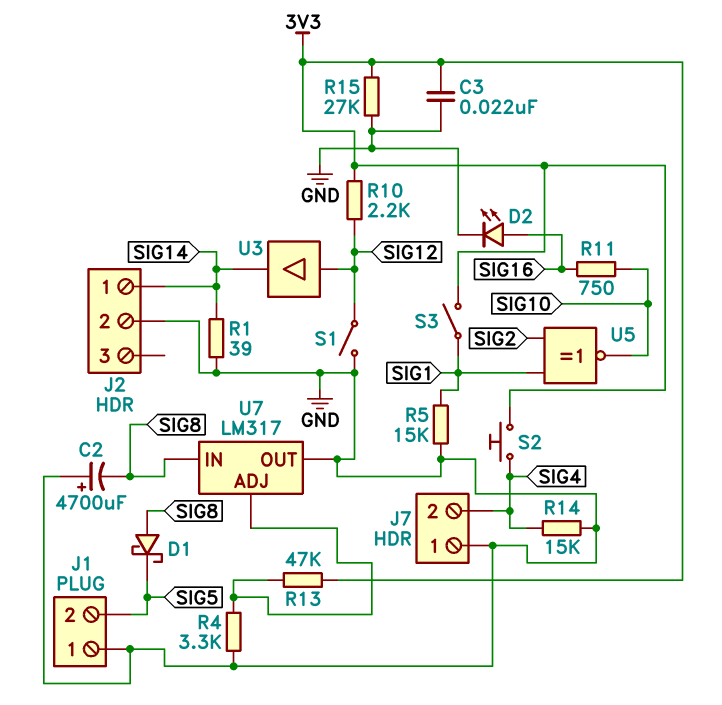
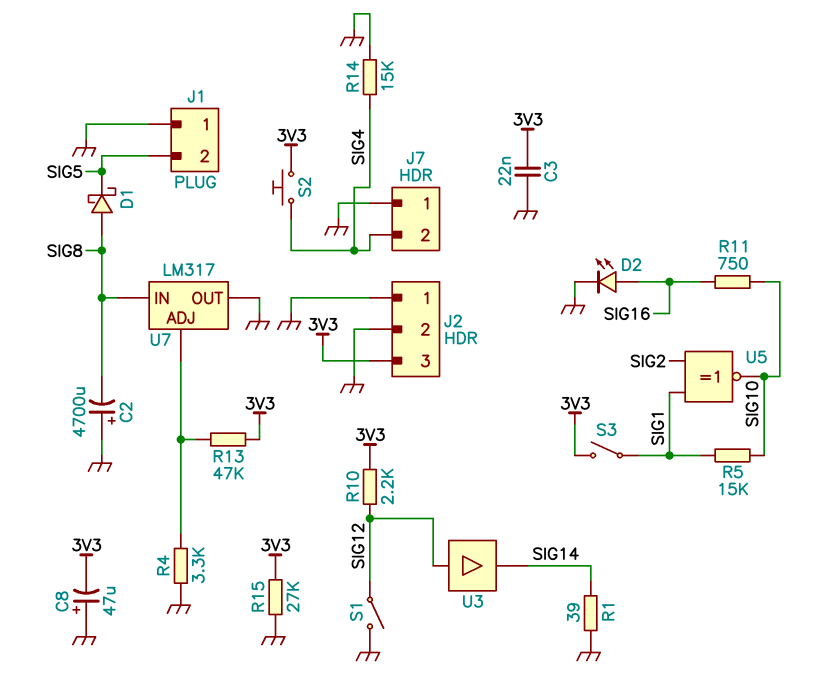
C8: none -> 47uF (plus GND, minus 3V3)
J2 pin 1: SIG14 -> GND
J2 pin 3: none -> 3V3
R5: 15k (GND, SIG1) -> 15k (SIG1, SIG10)

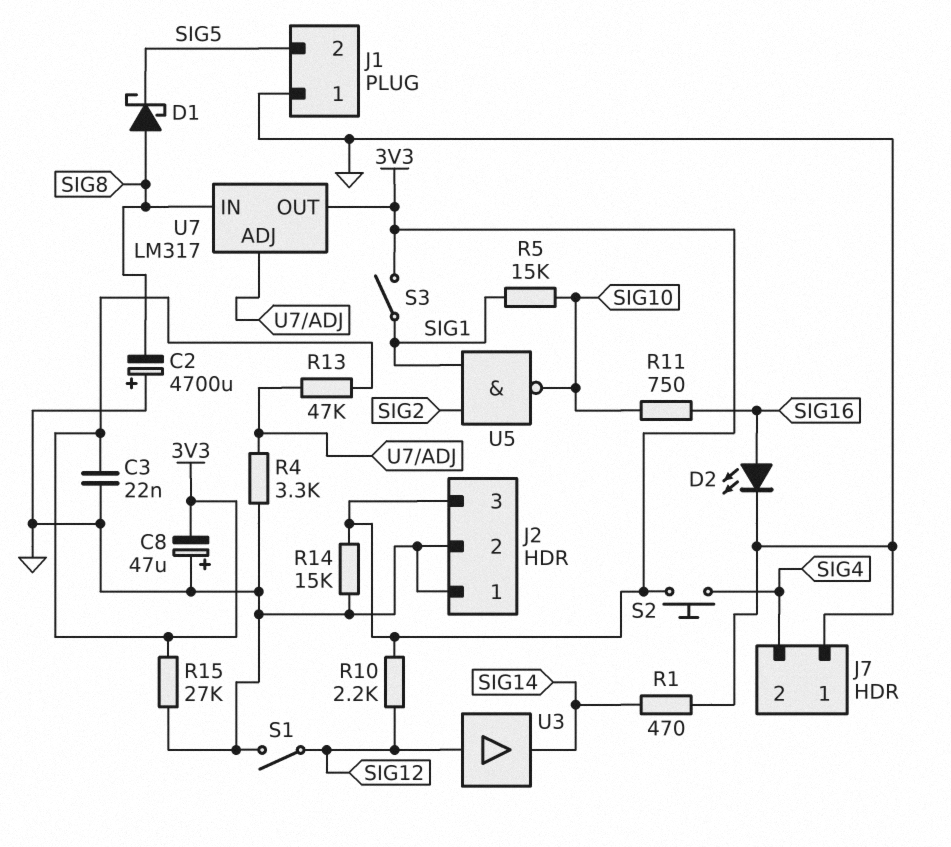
R1: 39 (GND, SIG14) -> 470 (GND, SIG14)
R14: 15k (GND, SIG4) -> 15k (3V3, GND)
U5: XNOR (in SIG1, in SIG2, out SIG10) -> NAND (in SIG1, in SIG2, out SIG10)
U7 pin OUT: GND -> 3V3

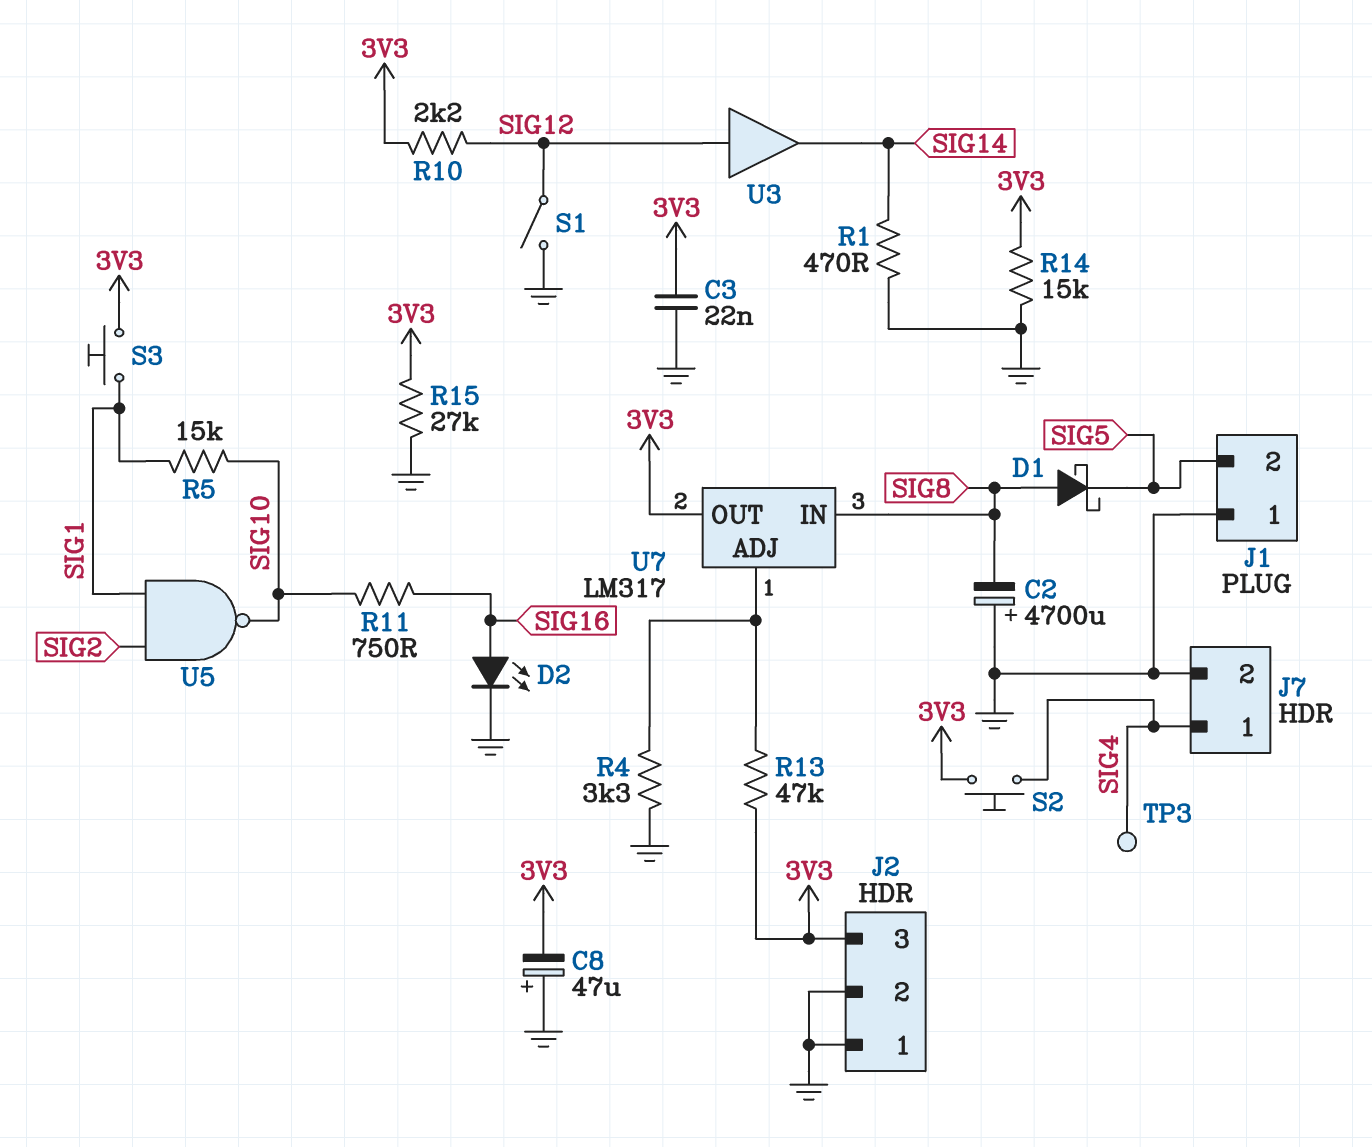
J7 pin 1: GND -> SIG4
J7 pin 2: SIG4 -> GND
S3: switch (3V3, SIG1) -> button (3V3, SIG1)
TP3: none -> test point (SIG4)

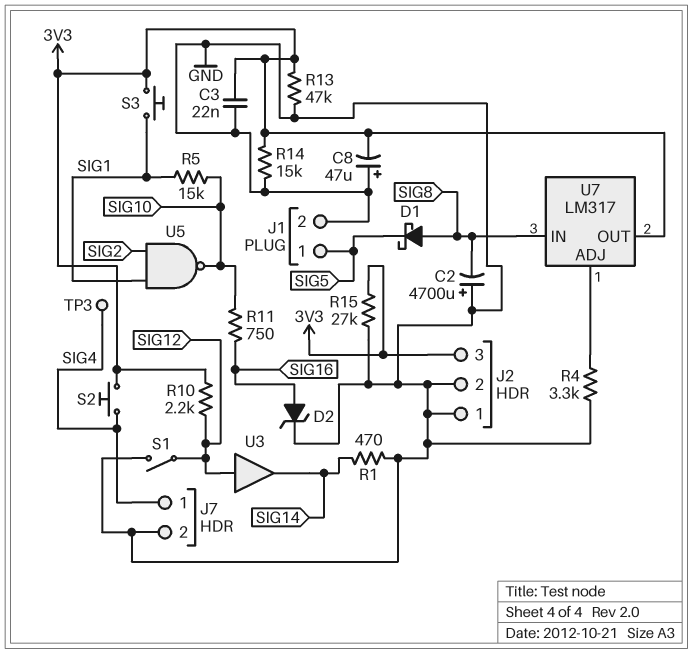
D2: LED (A SIG16, K GND) -> zener (A SIG16, K GND)
J1 pin 1: GND -> SIG5
J1 pin 2: SIG5 -> GND
R13: 47k (3V3, U7/ADJ) -> 47k (3V3, GND)

